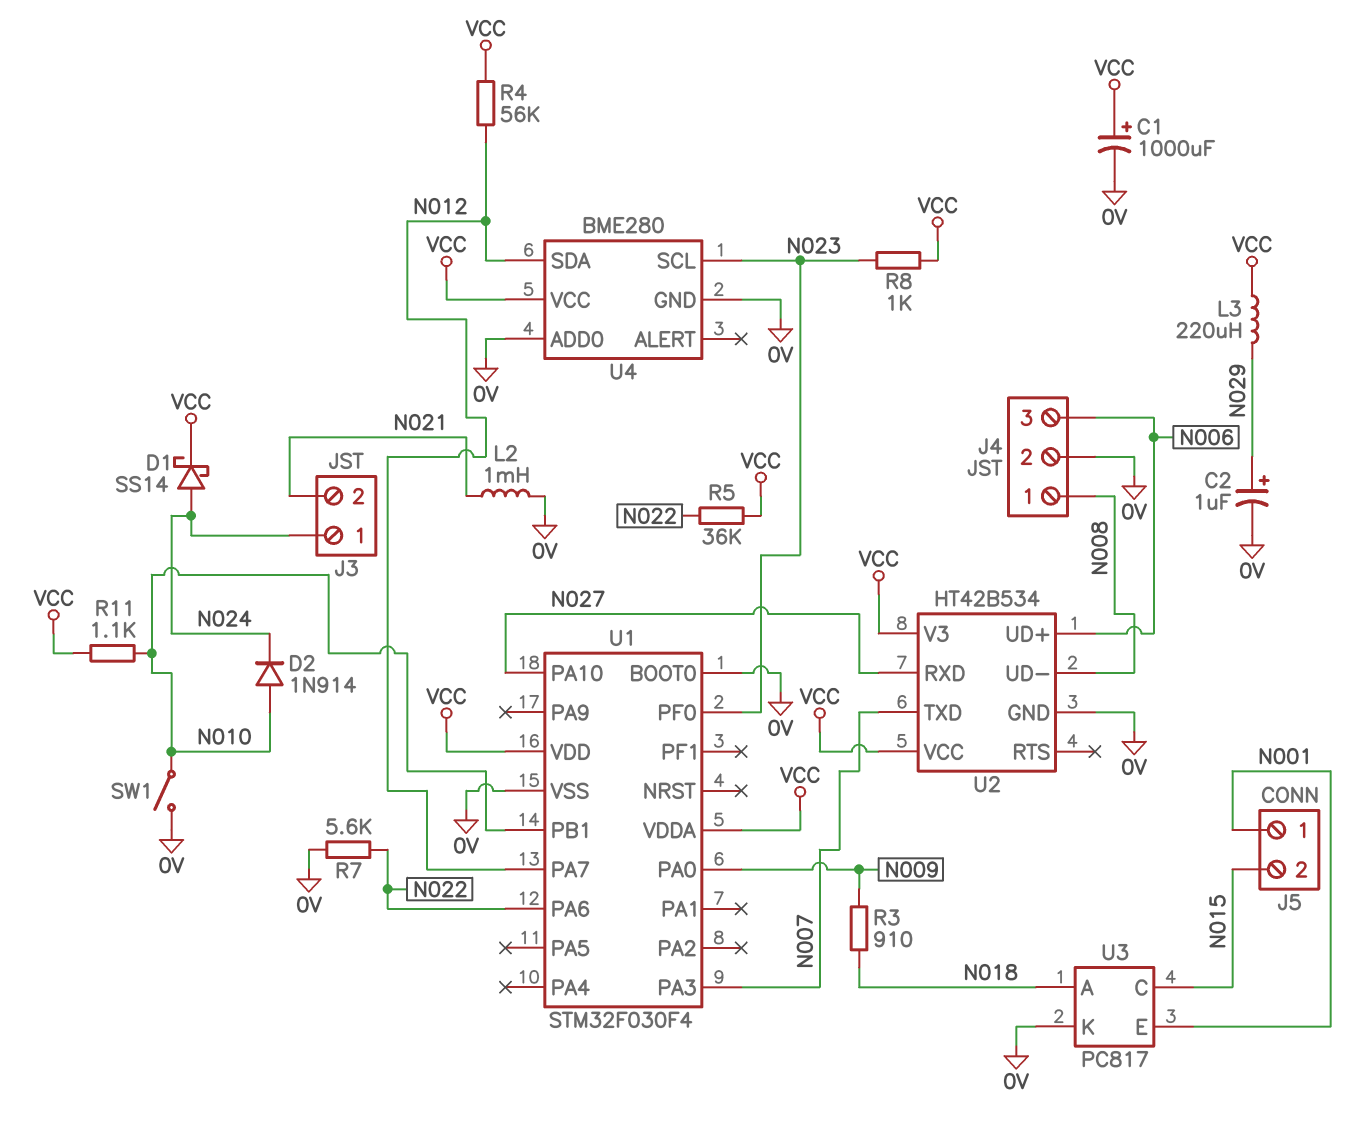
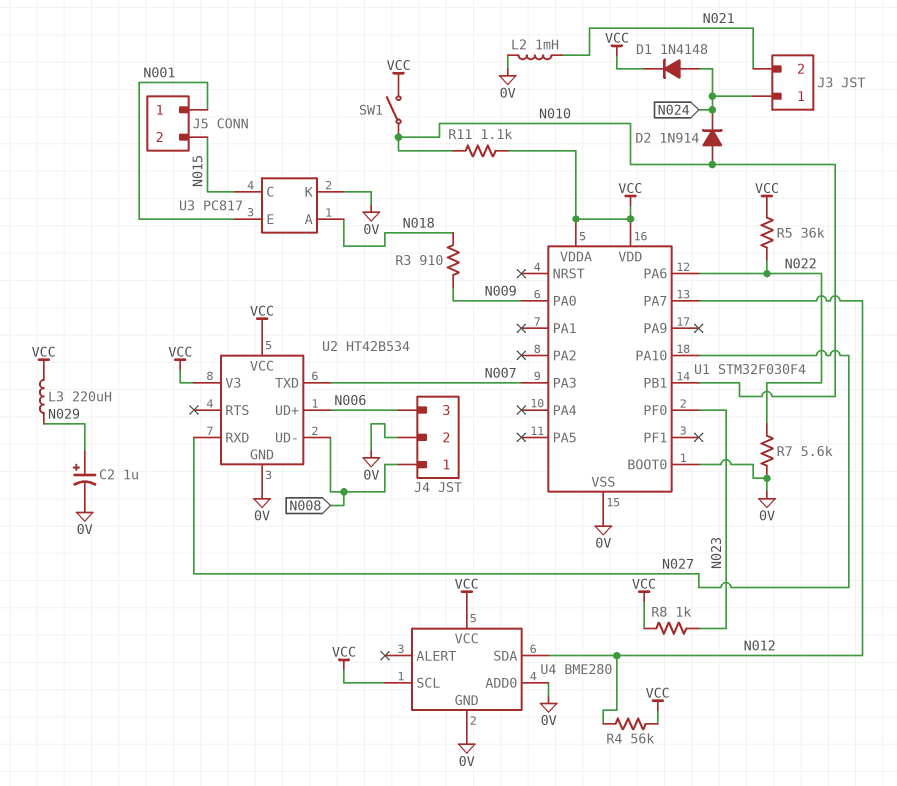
C1: 1000uF (plus VCC, minus 0V) -> none
D1: schottky SS14 (A N024, K VCC) -> diode 1N4148 (A N024, K VCC)
SW1: switch (0V, N010) -> switch (N010, VCC)
U4 pin SCL: N023 -> VCC

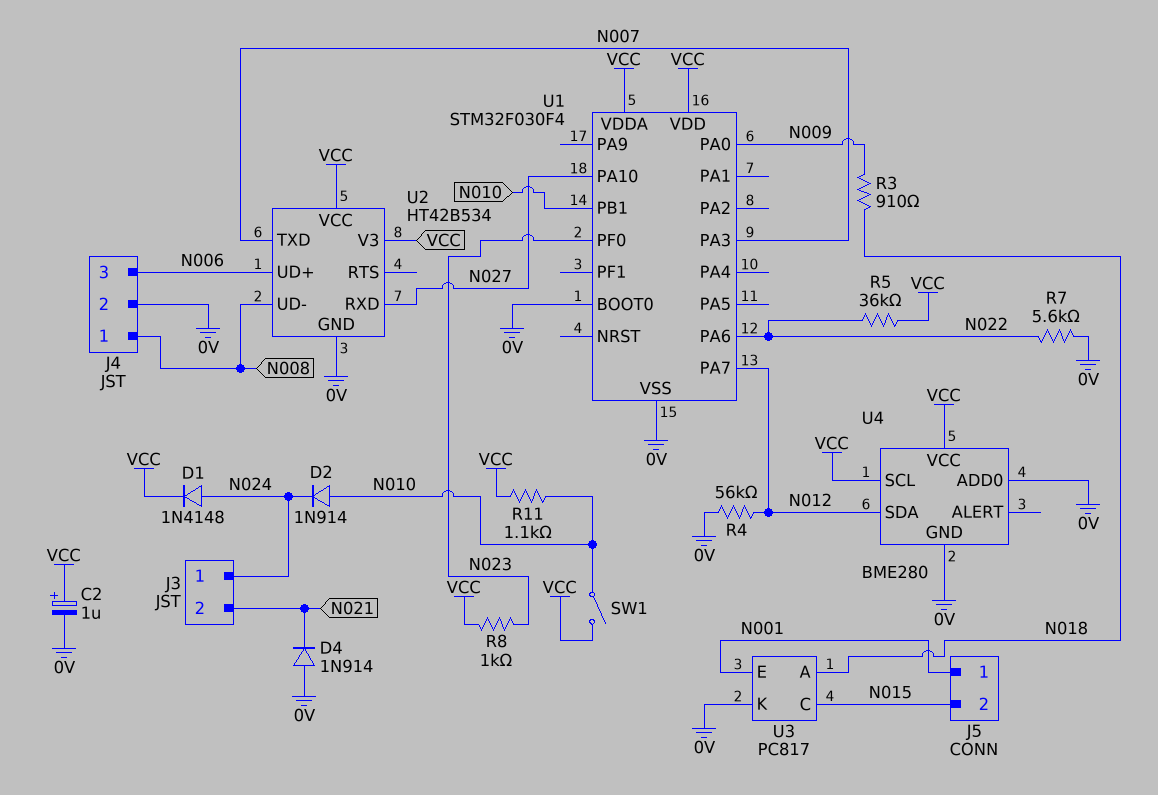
C2: 1uF (plus N029, minus 0V) -> 1uF (plus VCC, minus 0V)
D4: none -> diode 1N914 (A 0V, K N021)
L2: 1mH (0V, N021) -> none
L3: 220uH (N029, VCC) -> none
R4: 56k (N012, VCC) -> 56k (0V, N012)

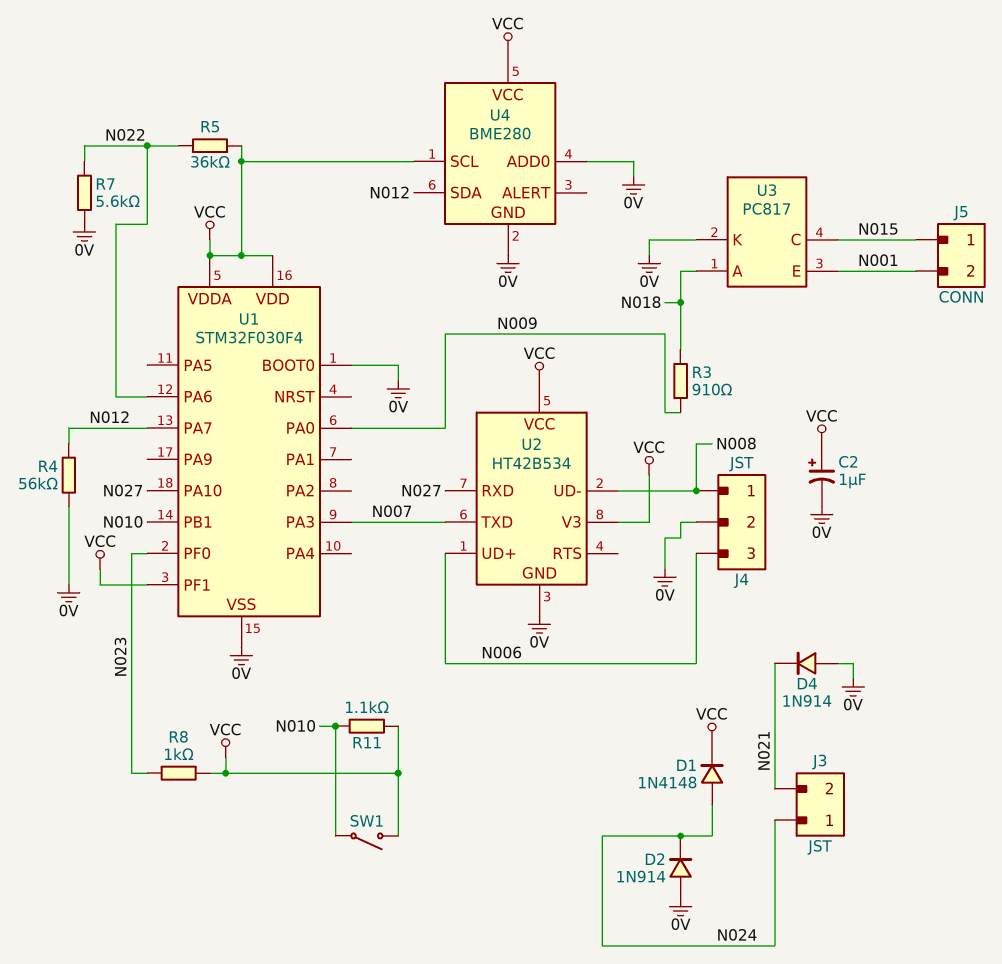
D2: diode 1N914 (A N010, K N024) -> diode 1N914 (A 0V, K N024)
J5 pin 1: N001 -> N015
J5 pin 2: N015 -> N001
U1 pin PF1: none -> VCC

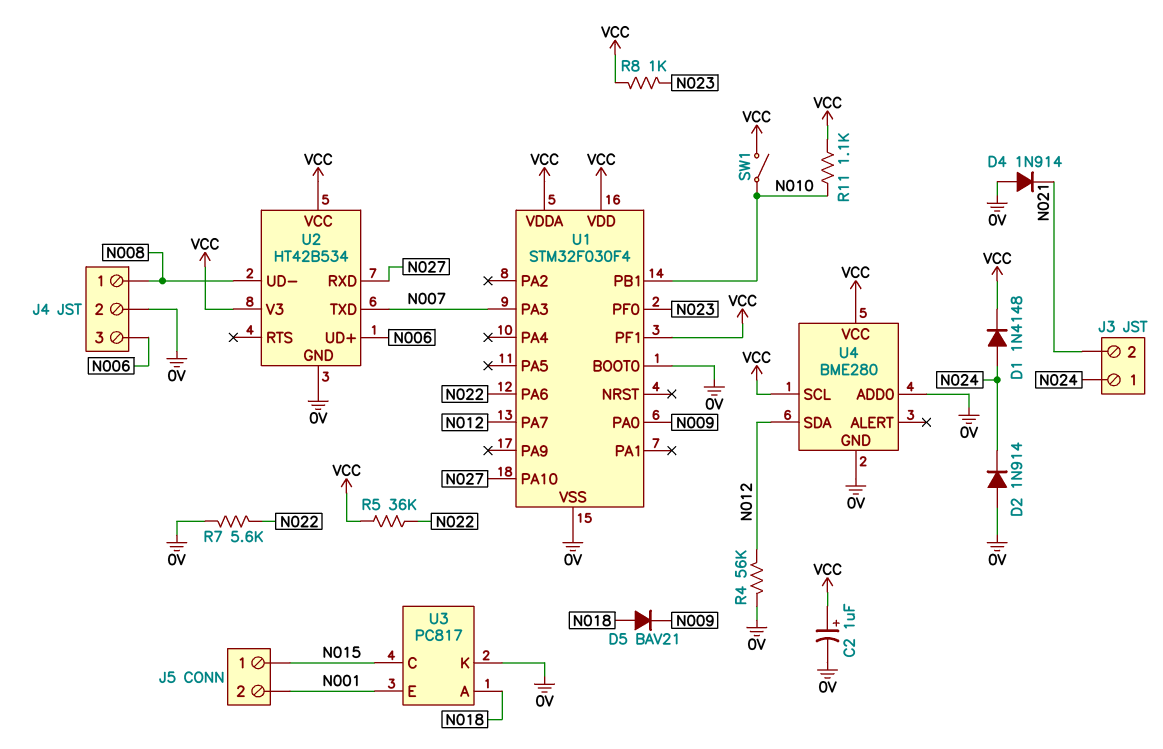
D5: none -> diode BAV21 (A N018, K N009)
R3: 910 (N009, N018) -> none

